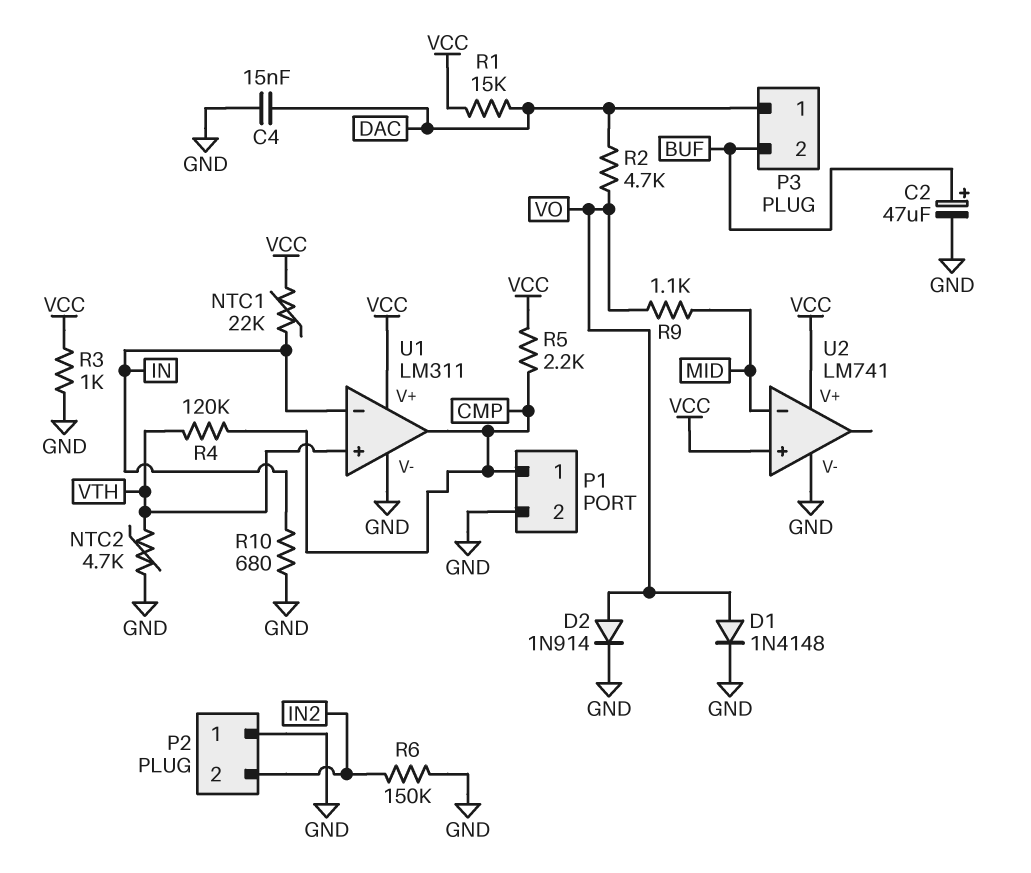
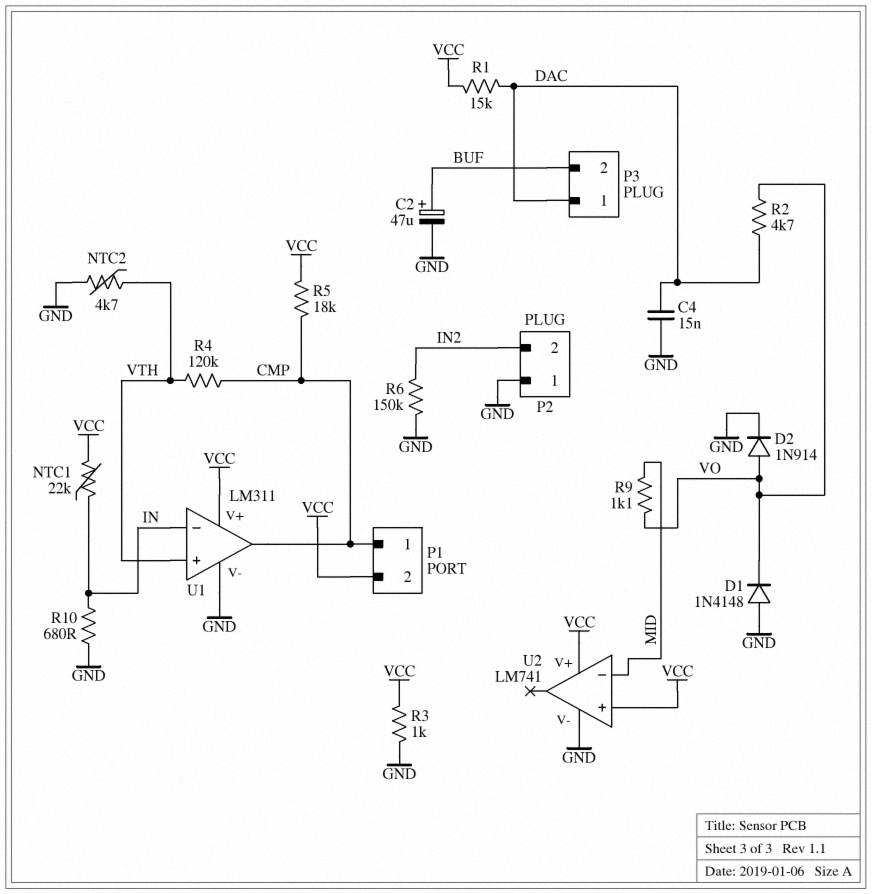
D1: diode 1N4148 (A VO, K GND) -> diode 1N4148 (A GND, K VO)
P1 pin 2: GND -> VCC
R5: 2.2k (CMP, VCC) -> 18k (CMP, VCC)

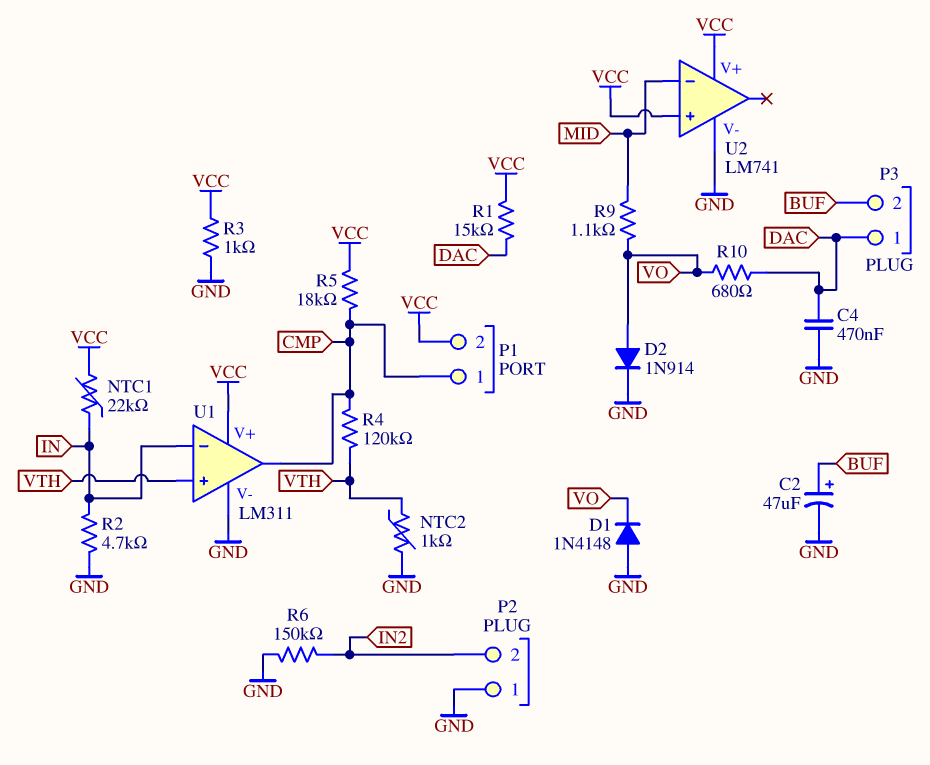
C4: 15nF (DAC, GND) -> 470nF (DAC, GND)
NTC2: 4.7k (GND, VTH) -> 1k (GND, VTH)
R2: 4.7k (DAC, VO) -> 4.7k (GND, IN)
R10: 680 (GND, IN) -> 680 (DAC, VO)

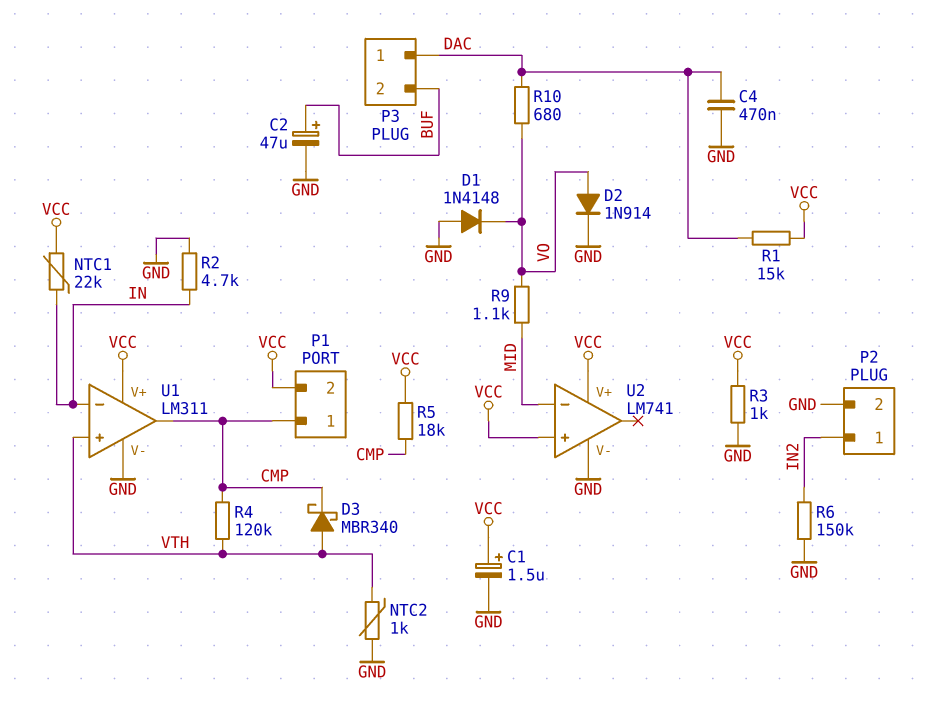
C1: none -> 1.5uF (plus VCC, minus GND)
D3: none -> schottky MBR340 (A VTH, K CMP)
P2 pin 1: GND -> IN2
P2 pin 2: IN2 -> GND

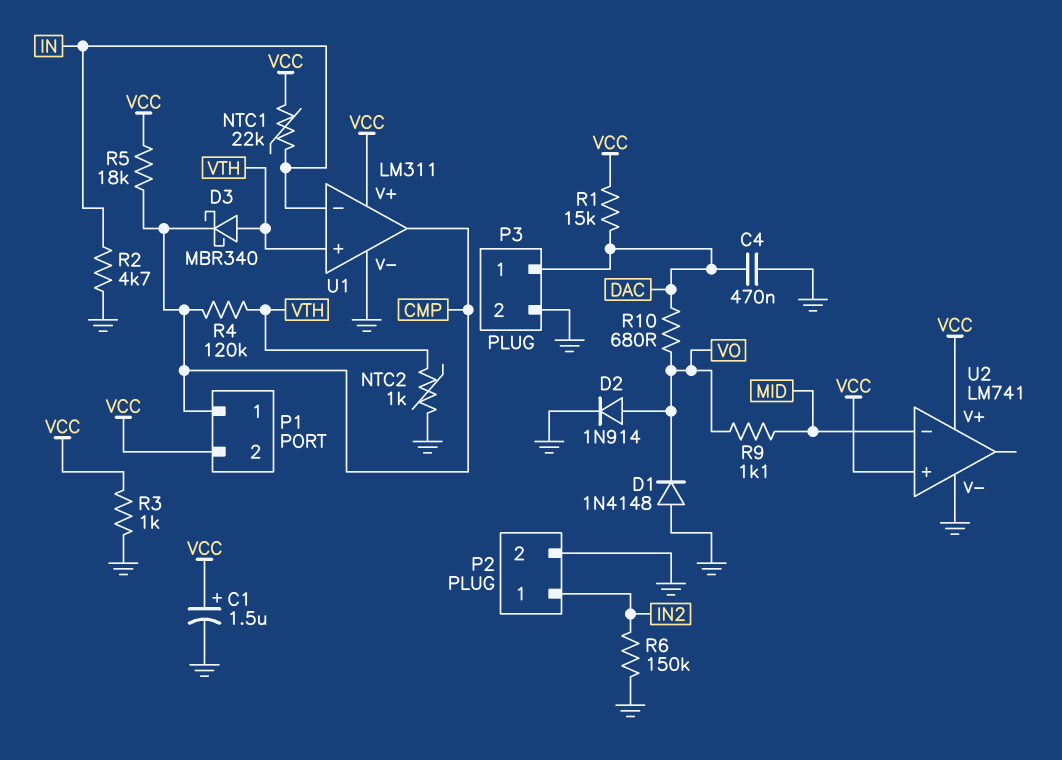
C2: 47uF (plus BUF, minus GND) -> none
P3 pin 2: BUF -> GND

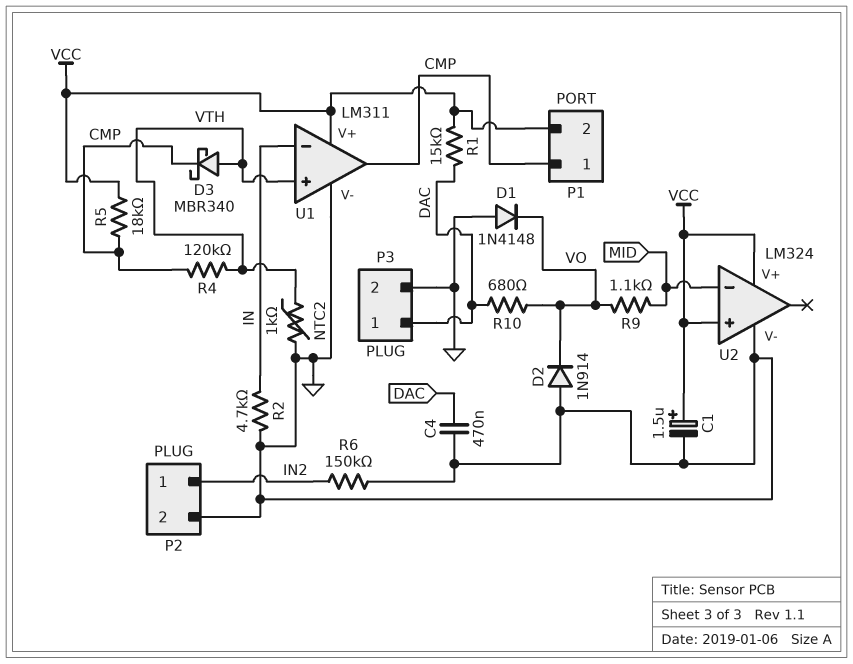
D2: diode 1N914 (A VO, K GND) -> diode 1N914 (A GND, K VO)
NTC1: 22k (IN, VCC) -> none
R3: 1k (GND, VCC) -> none
U2: LM741 -> LM324

